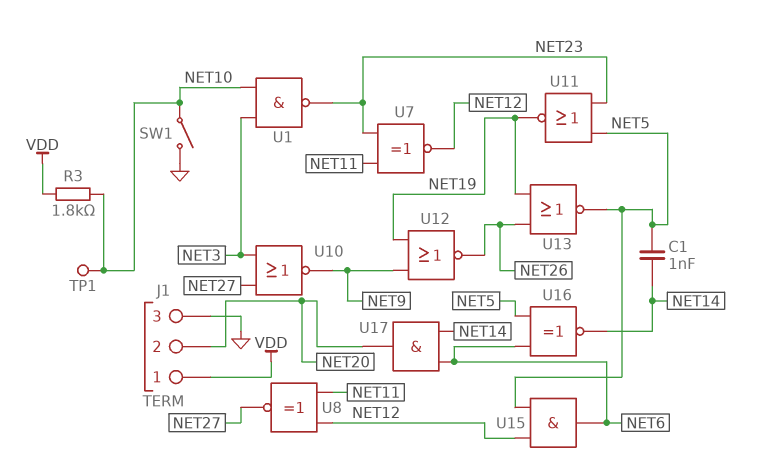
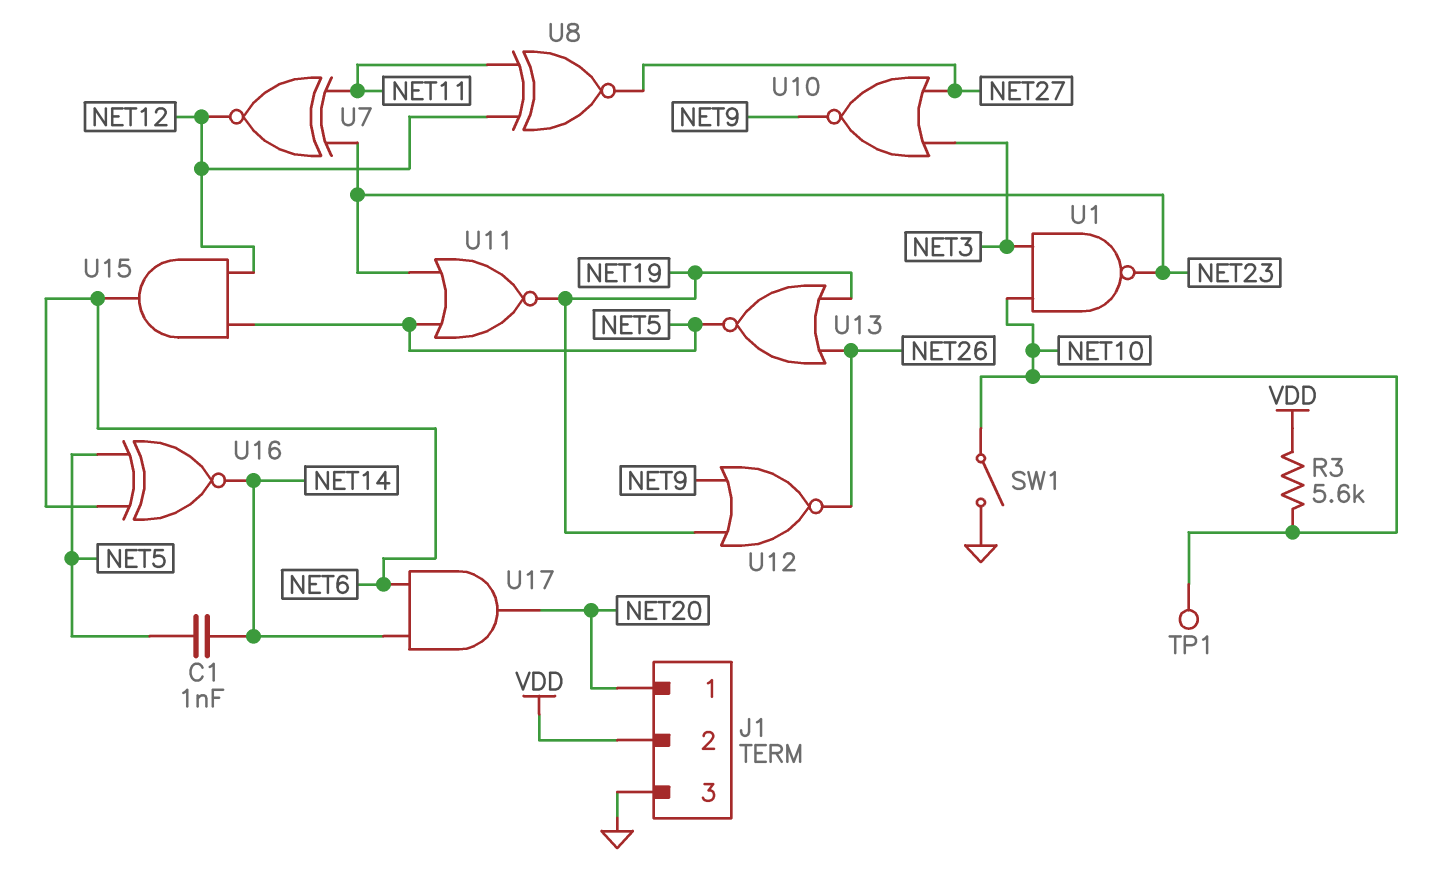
J1 pin 1: VDD -> NET20
J1 pin 2: NET20 -> VDD
R3: 1.8k (NET10, VDD) -> 5.6k (NET10, VDD)

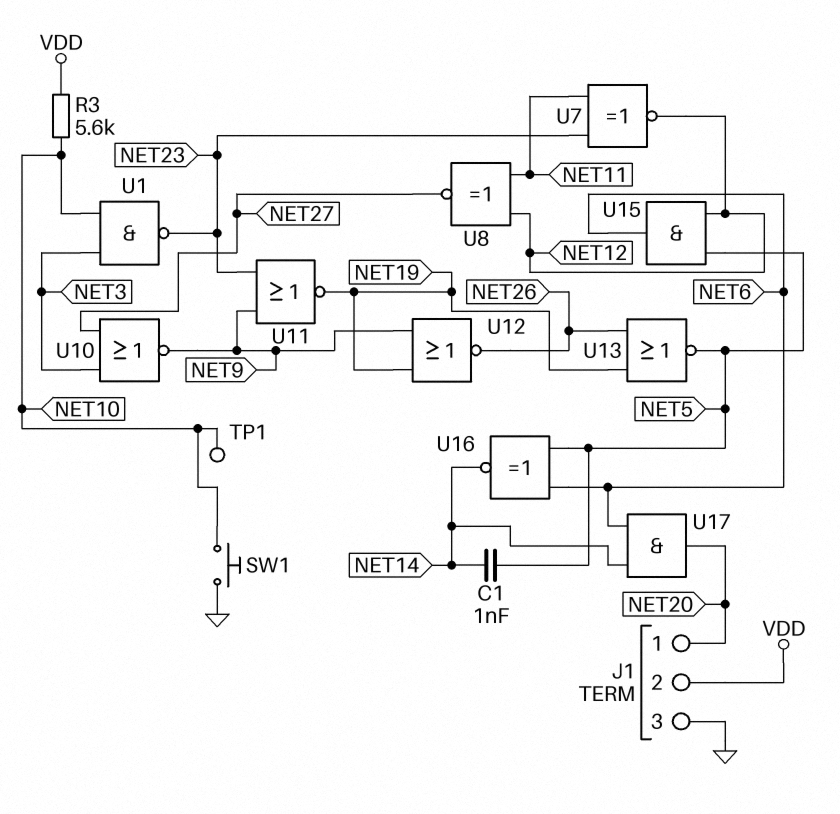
SW1: switch (GND, NET10) -> button (GND, NET10)
U11: NOR (in NET5, in NET23, out NET19) -> NOR (in NET9, in NET23, out NET19)

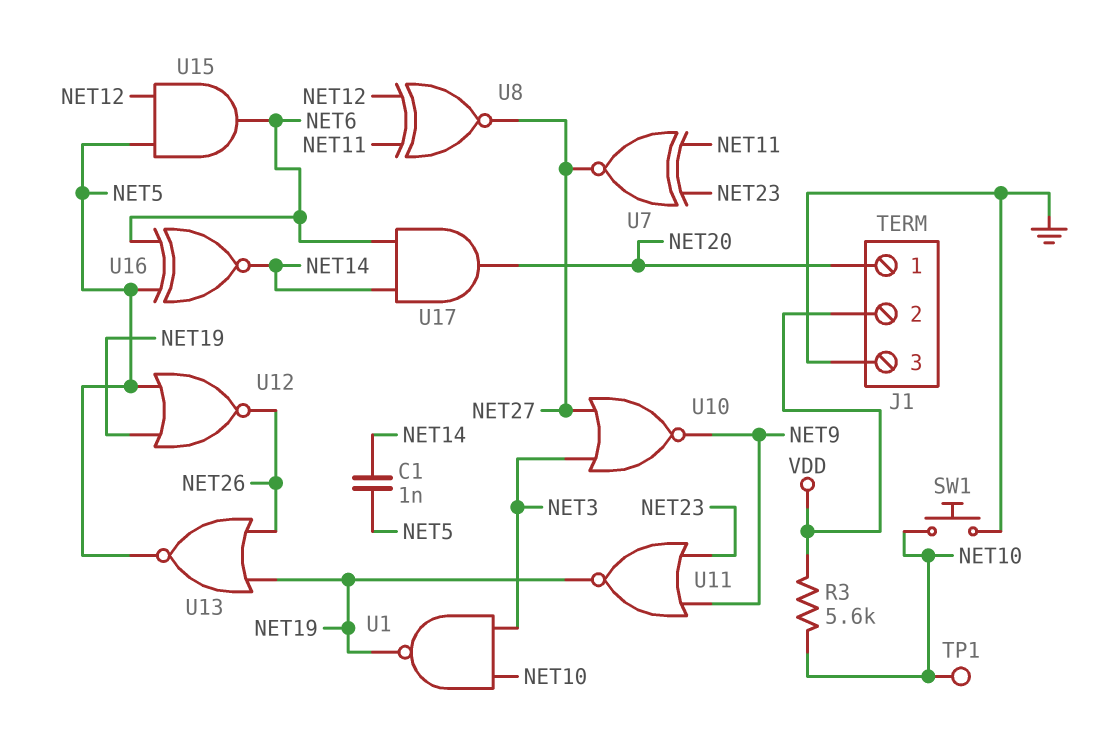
U1: NAND (in NET3, in NET10, out NET23) -> NAND (in NET3, in NET10, out NET19)
U7: XNOR (in NET11, in NET23, out NET12) -> XNOR (in NET11, in NET23, out NET27)
U12: NOR (in NET9, in NET19, out NET26) -> NOR (in NET5, in NET19, out NET26)

